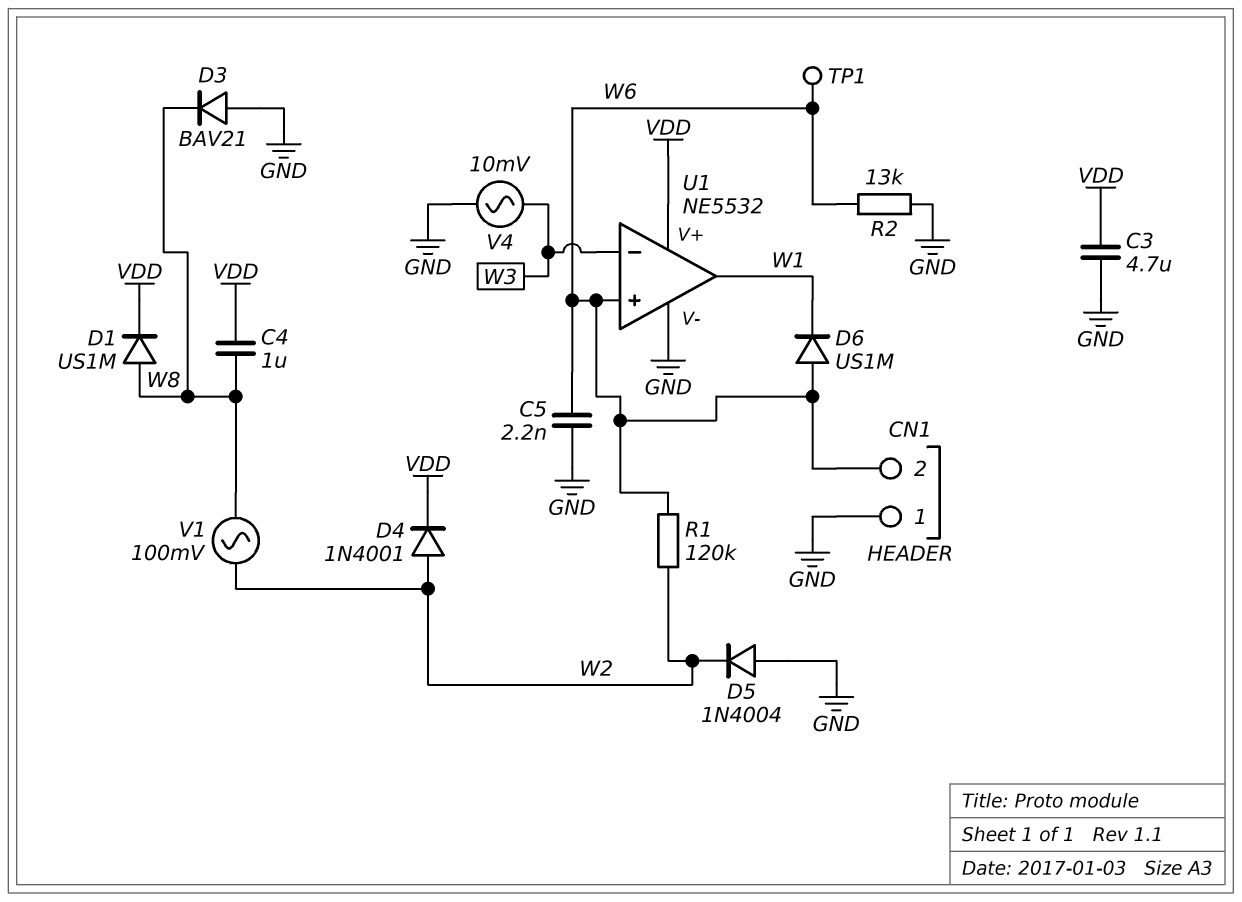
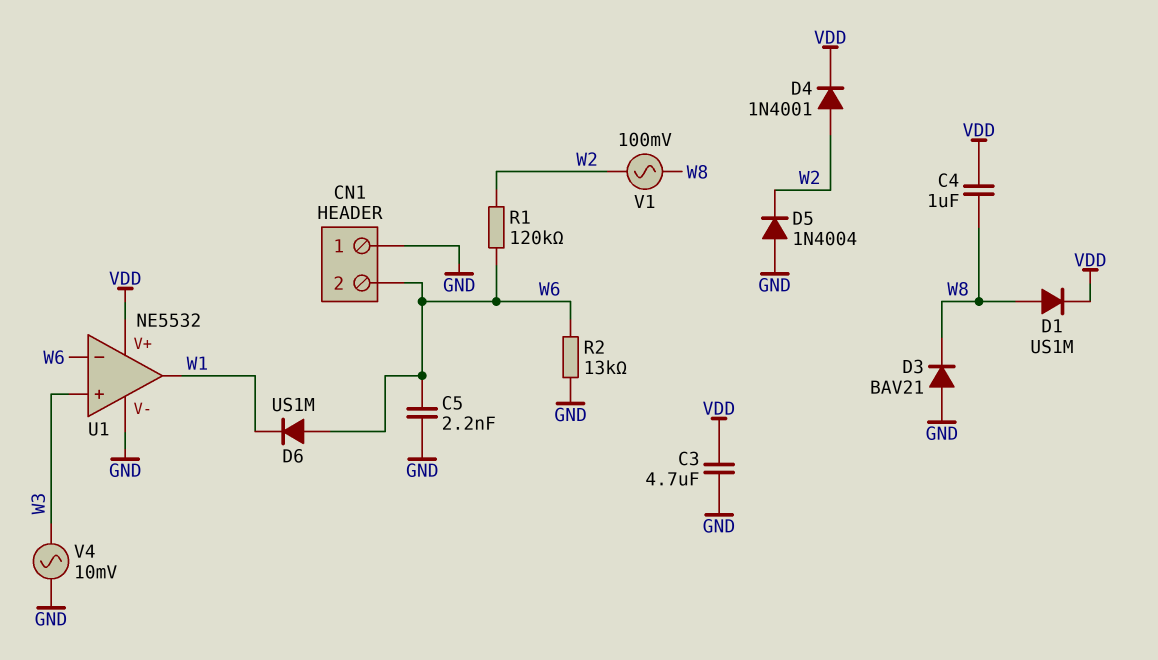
TP1: test point (W6) -> none
U1 pin in+: W6 -> W3
U1 pin in-: W3 -> W6

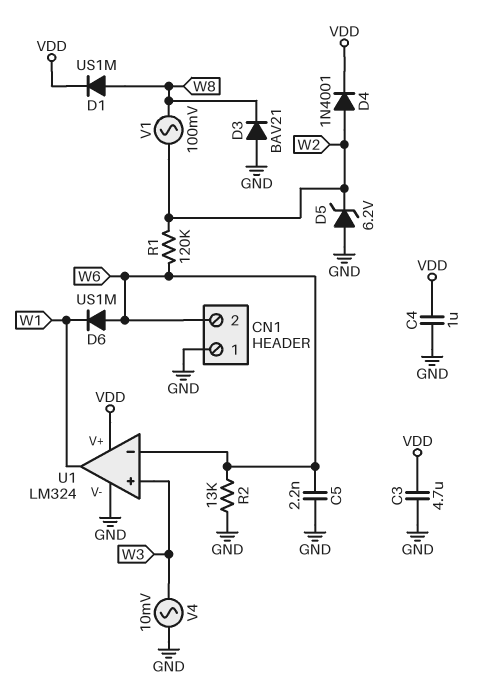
C4: 1uF (VDD, W8) -> 1uF (GND, VDD)
D5: diode 1N4004 (A GND, K W2) -> zener 6.2V (A GND, K W2)
U1: NE5532 -> LM324

